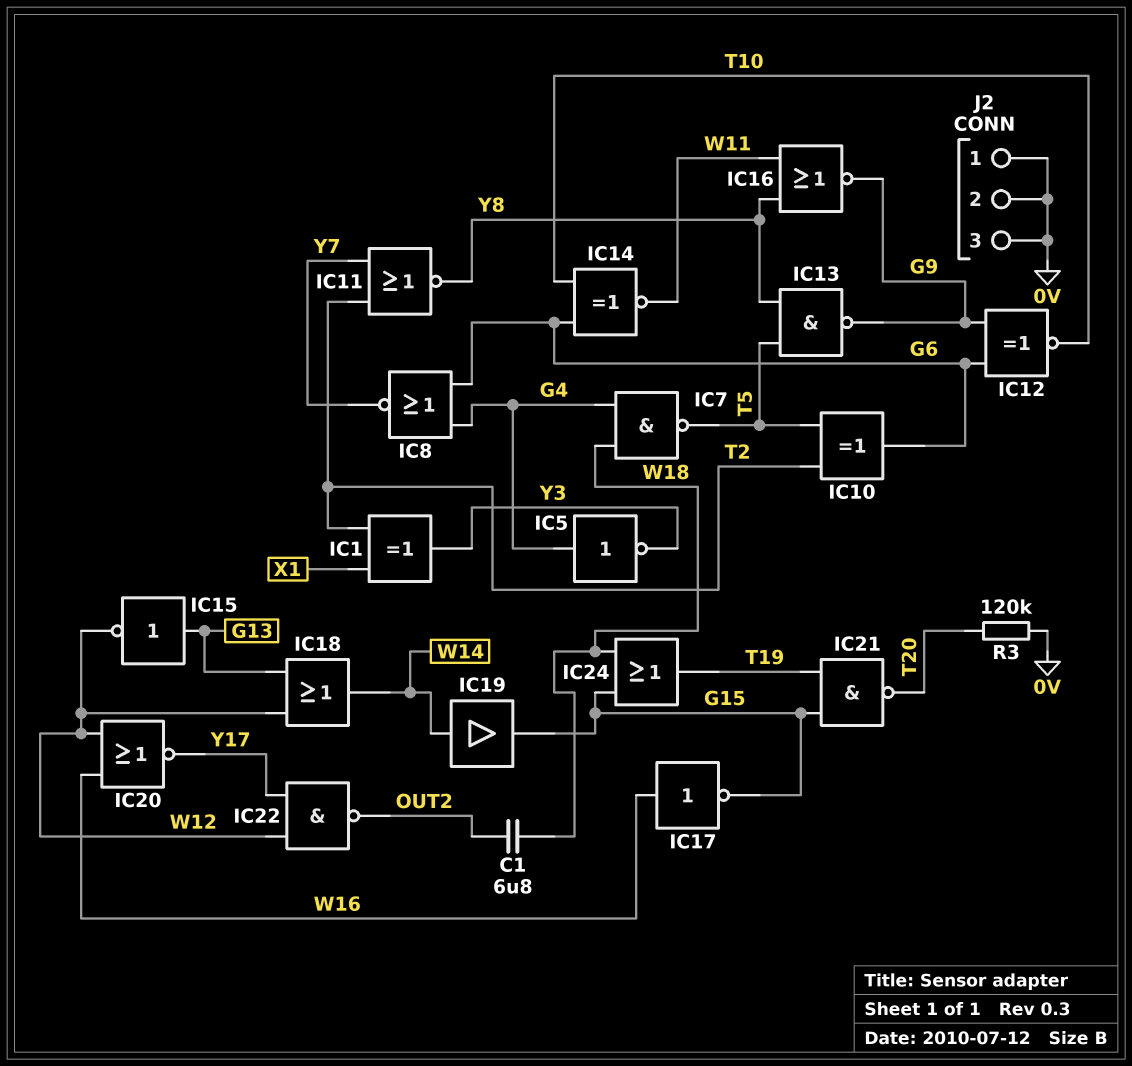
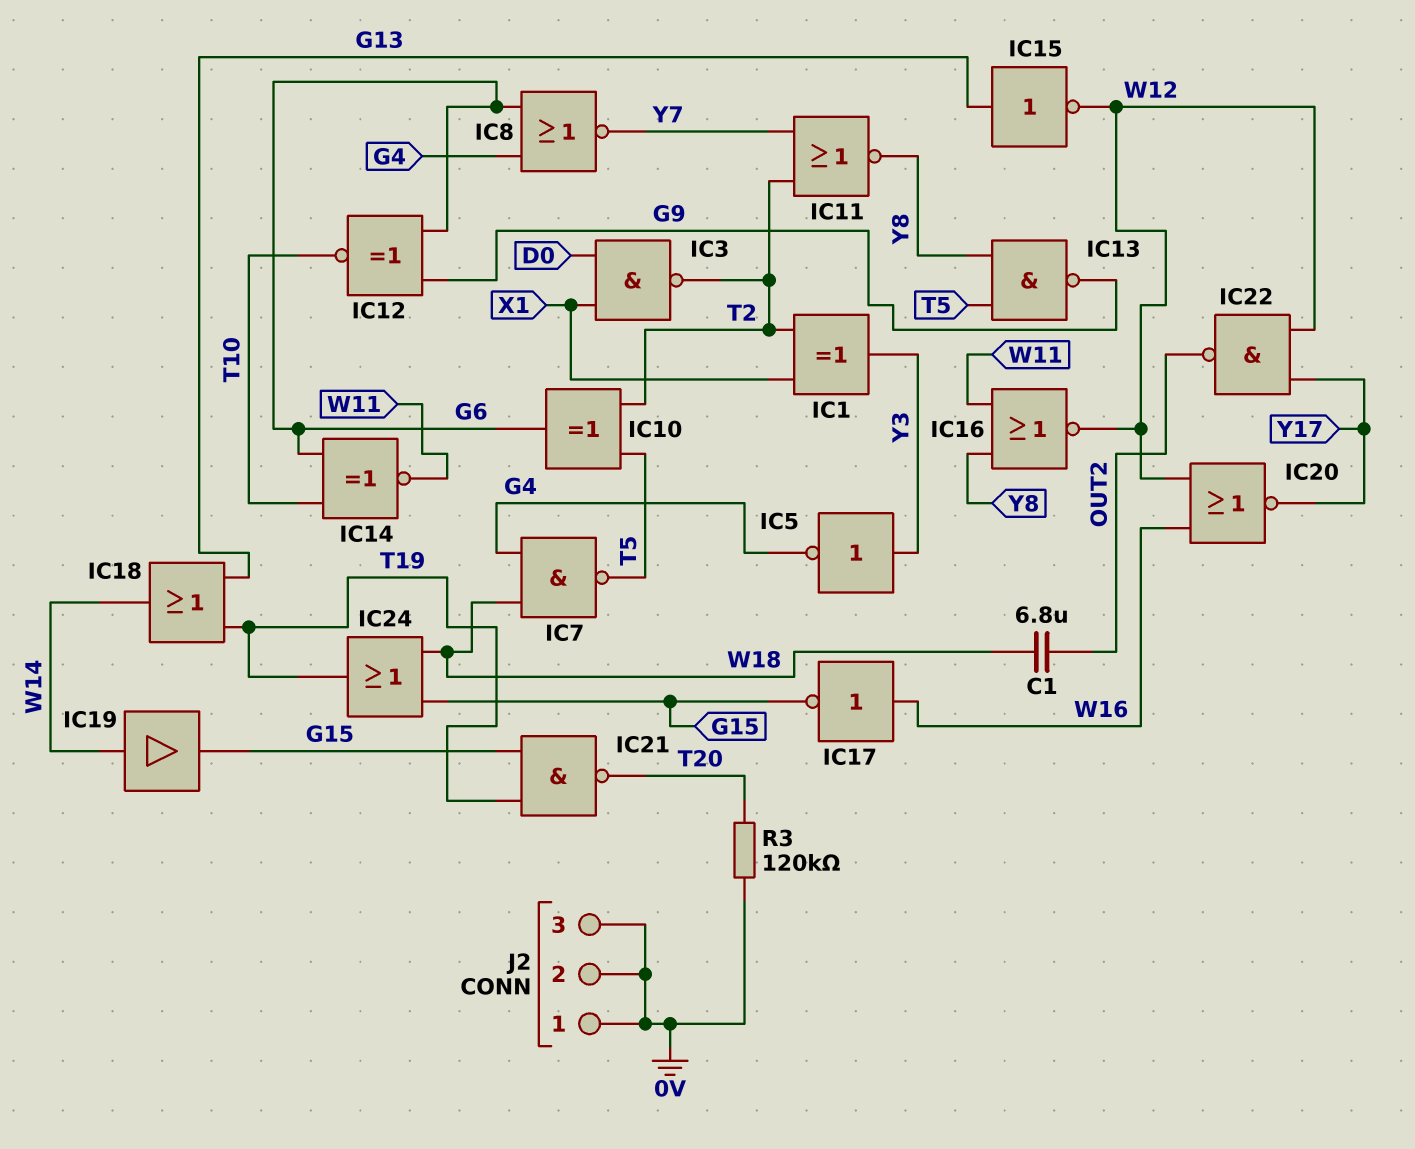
IC3: none -> NAND (in D0, in X1, out T2)
IC5: NOT (in G4, out Y3) -> NOT (in Y3, out G4)
IC16: NOR (in W11, in Y8, out G9) -> NOR (in W11, in Y8, out W12)
IC18: OR (in G13, in W12, out W14) -> OR (in G13, in T19, out W14)

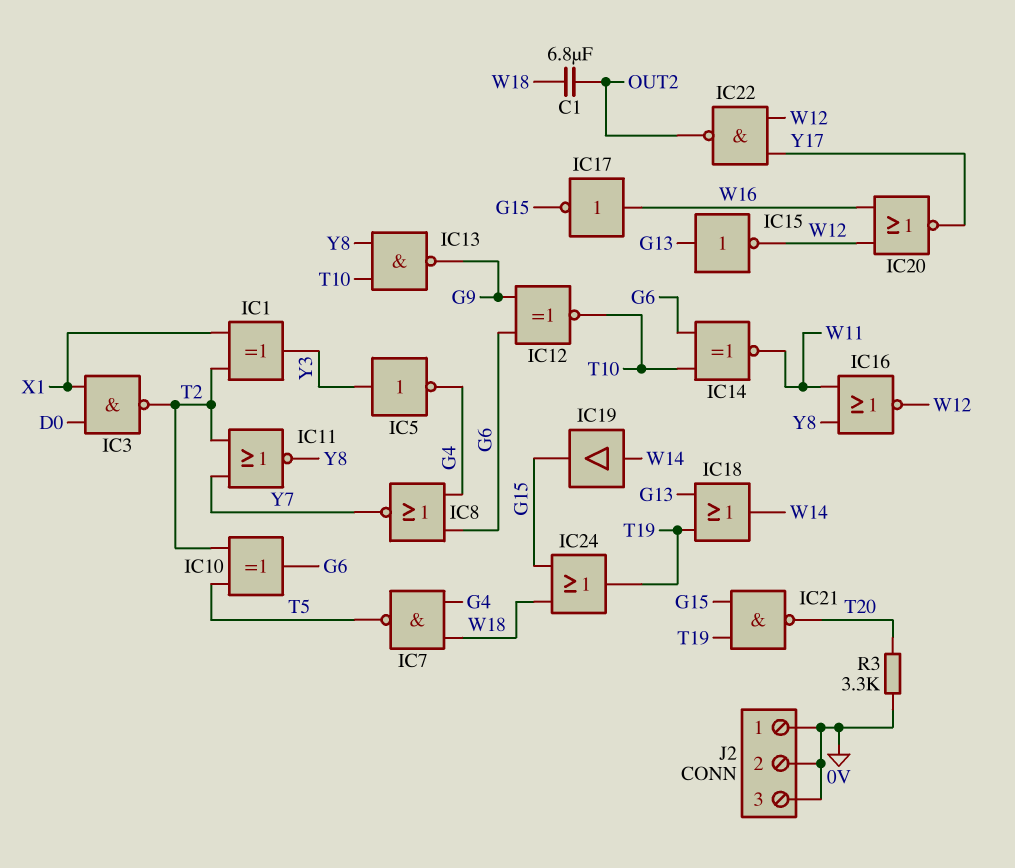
IC13: NAND (in T5, in Y8, out G9) -> NAND (in T10, in Y8, out G9)
R3: 120k (0V, T20) -> 3.3k (0V, T20)

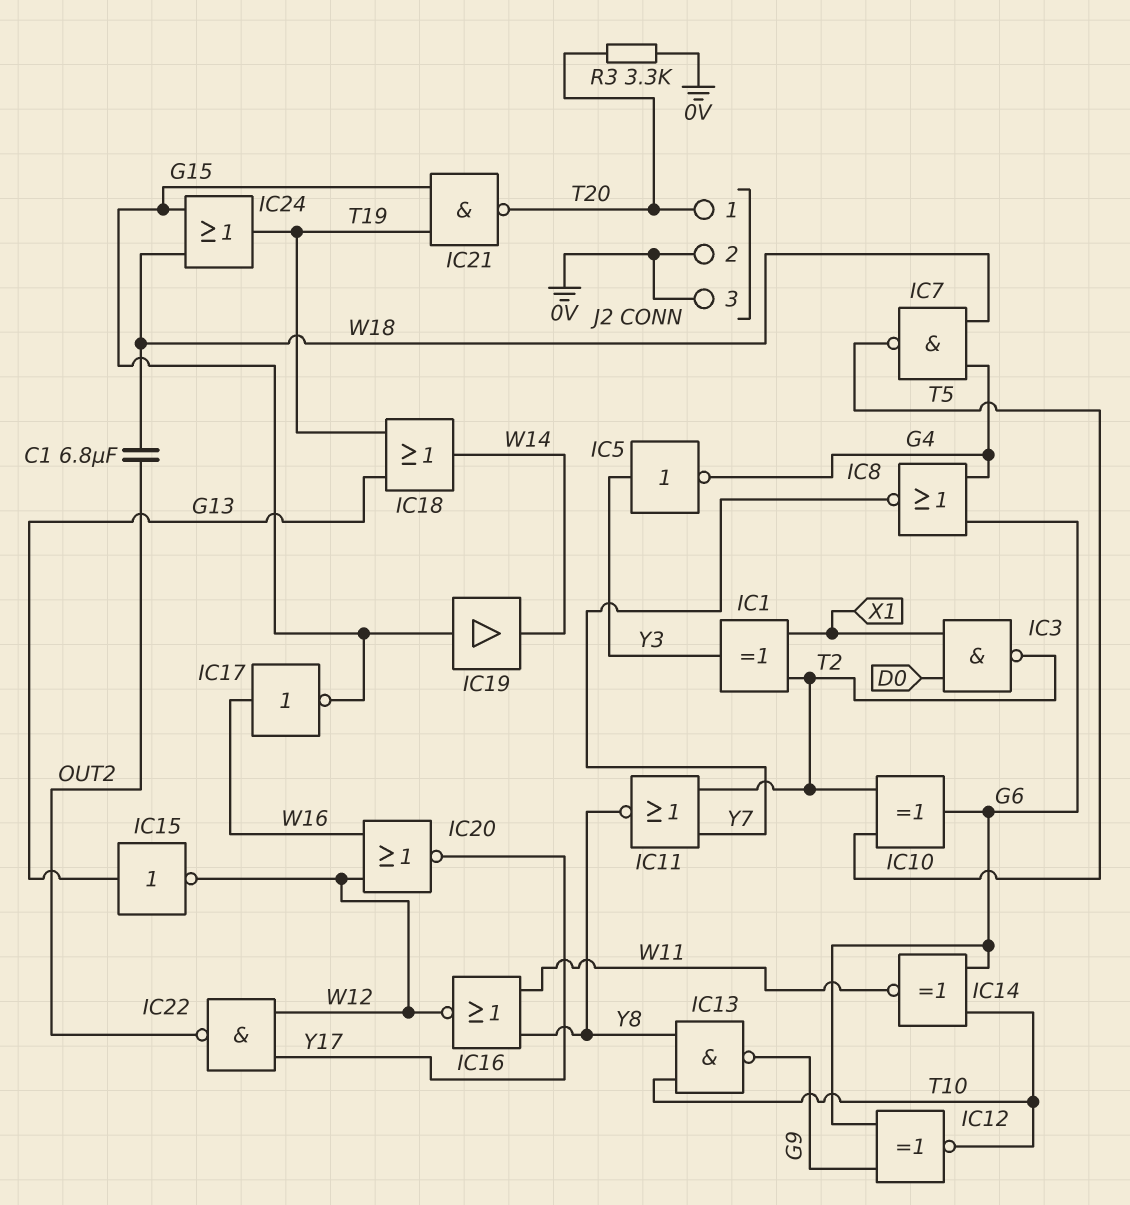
IC19: buffer (in W14, out G15) -> buffer (in G15, out W14)
J2 pin 1: 0V -> T20

